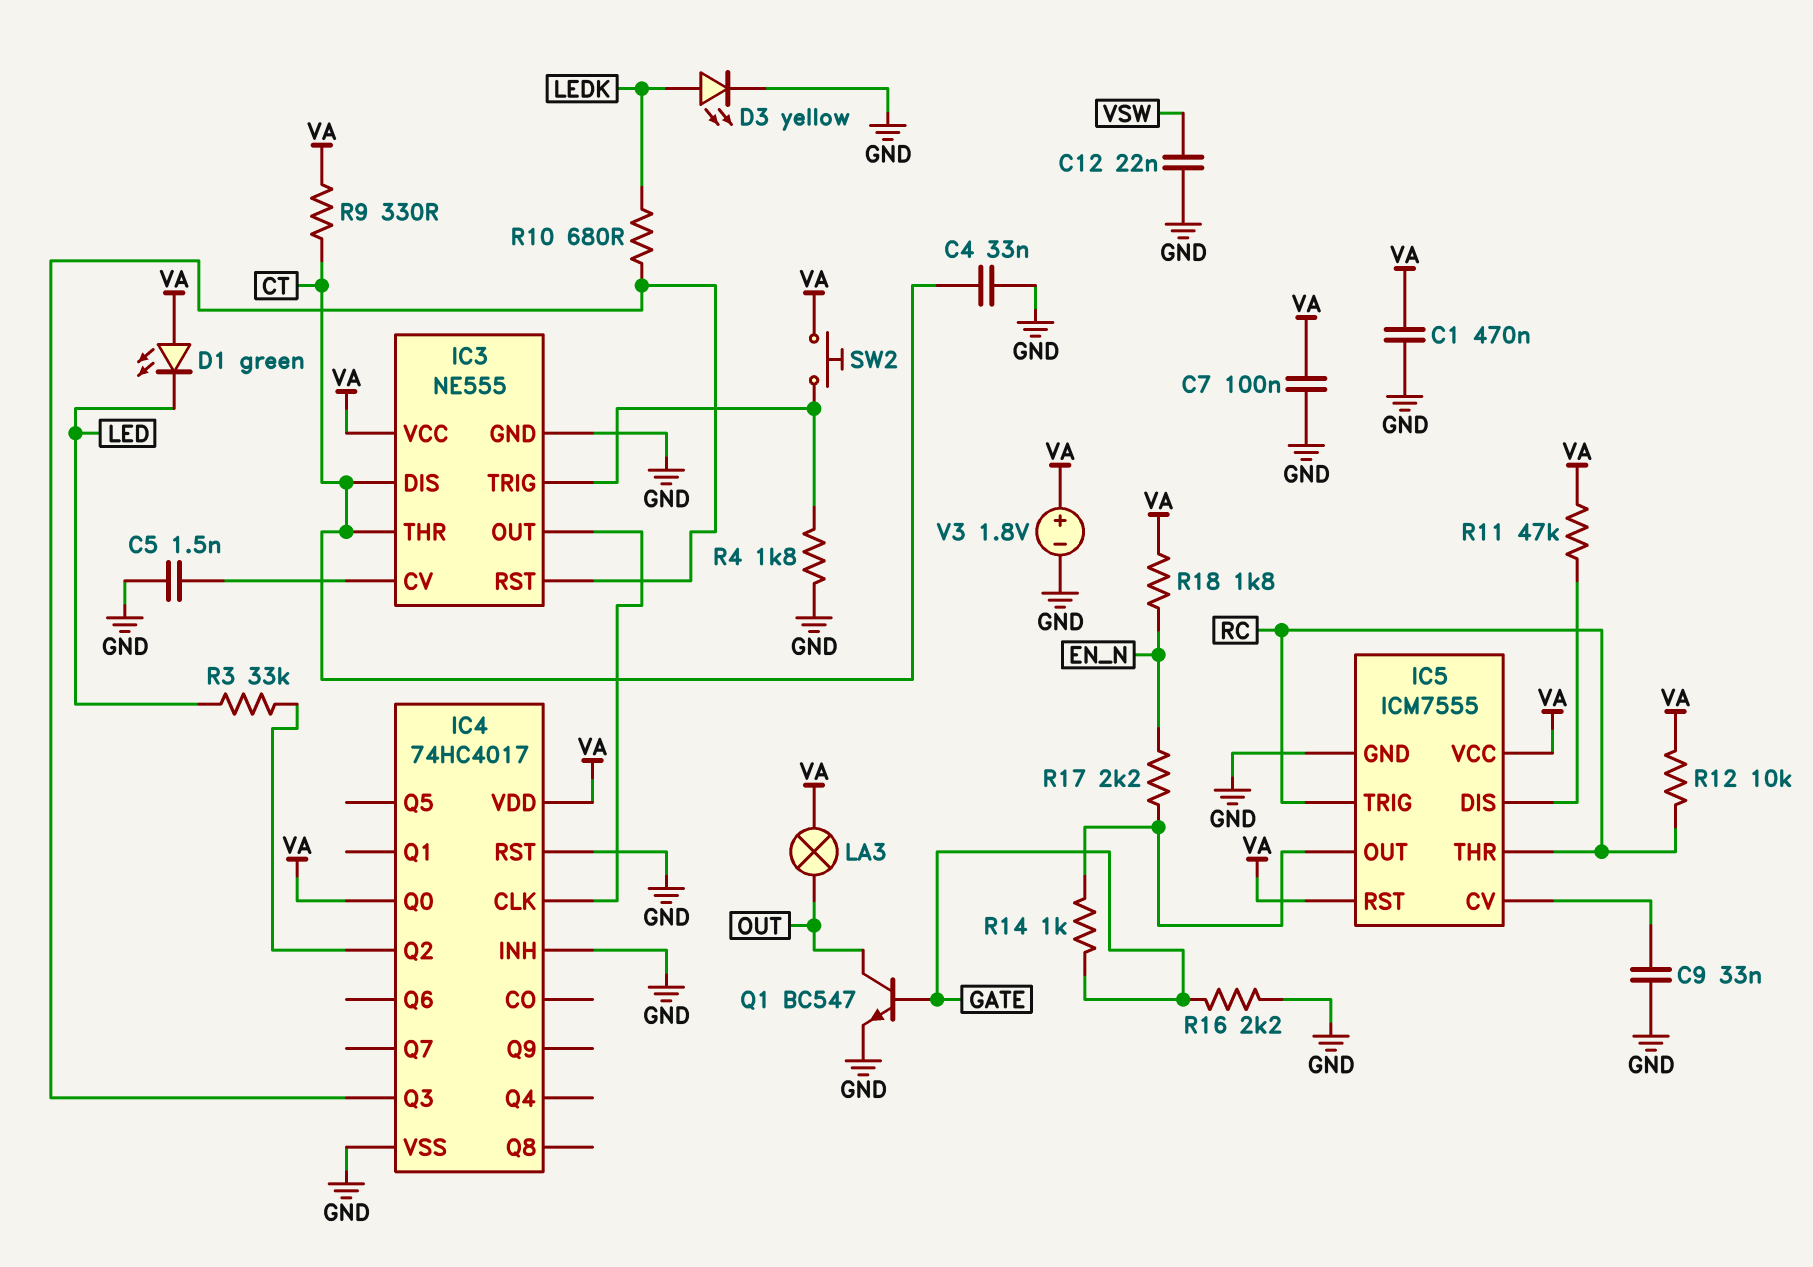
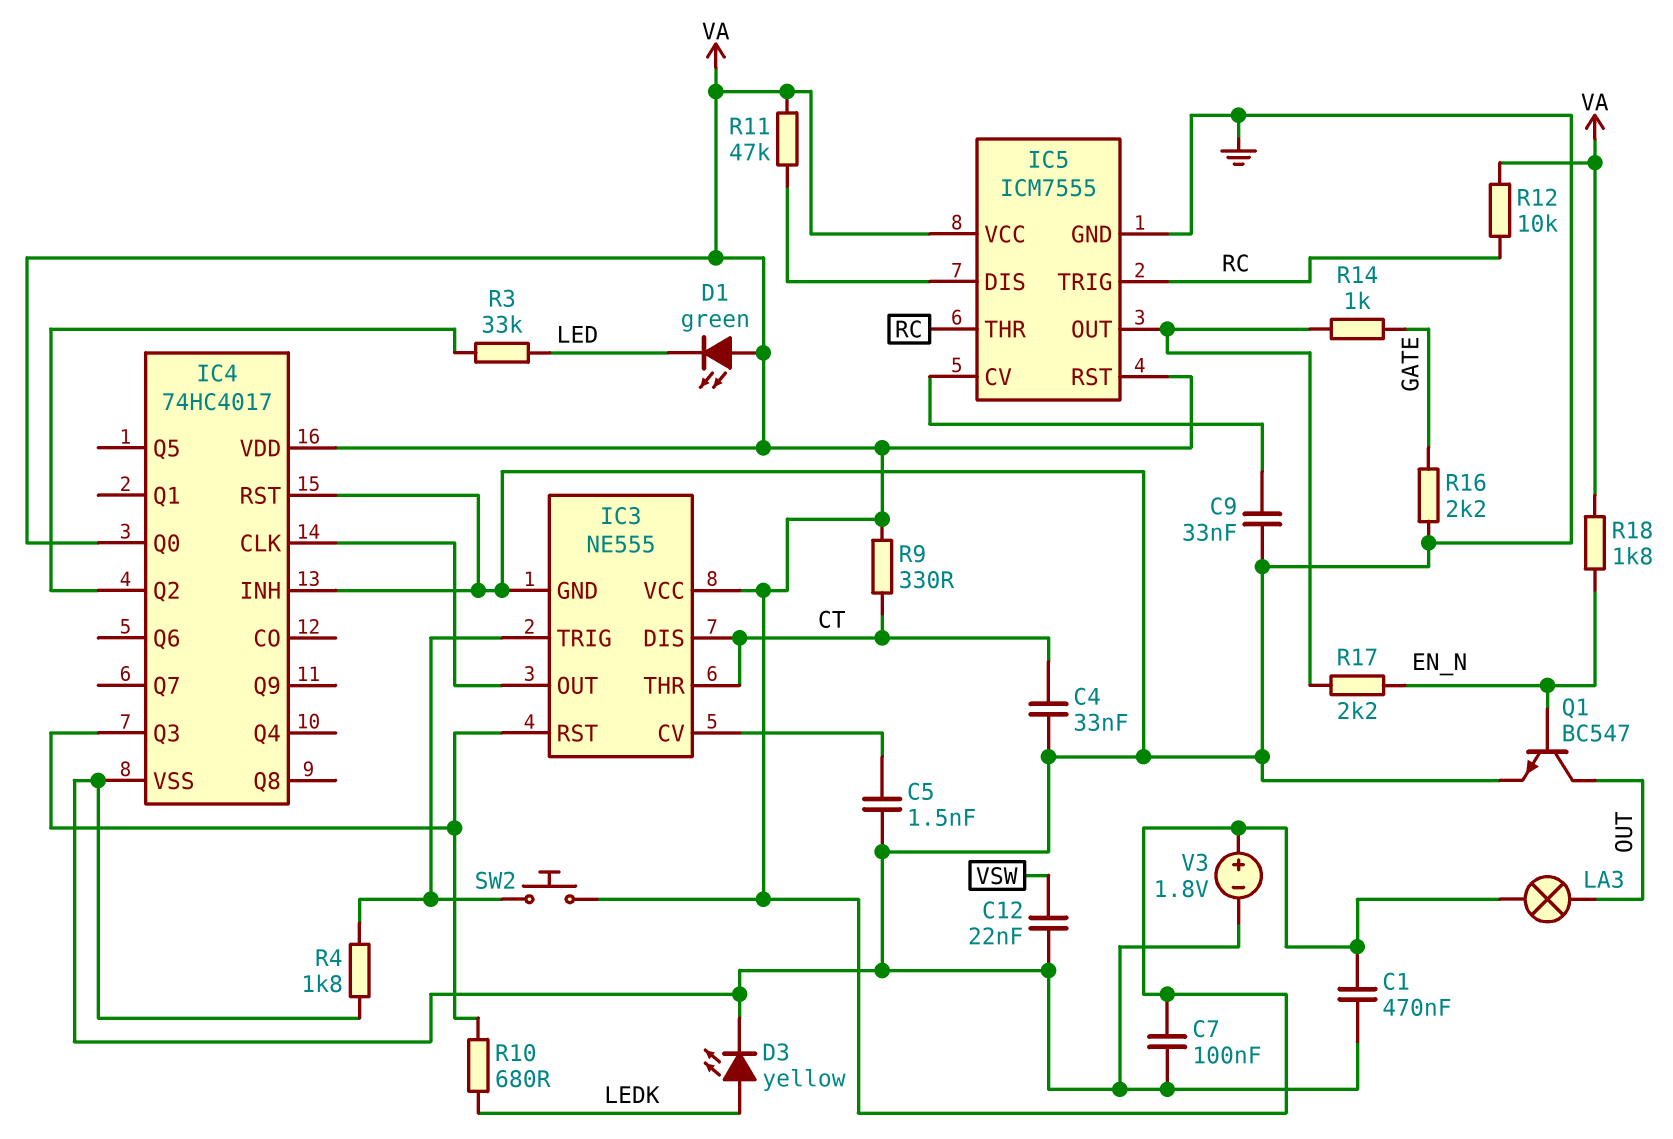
Q1: NPN BC547 (B GATE, C OUT, E GND) -> NPN BC547 (B EN_N, C OUT, E GND)

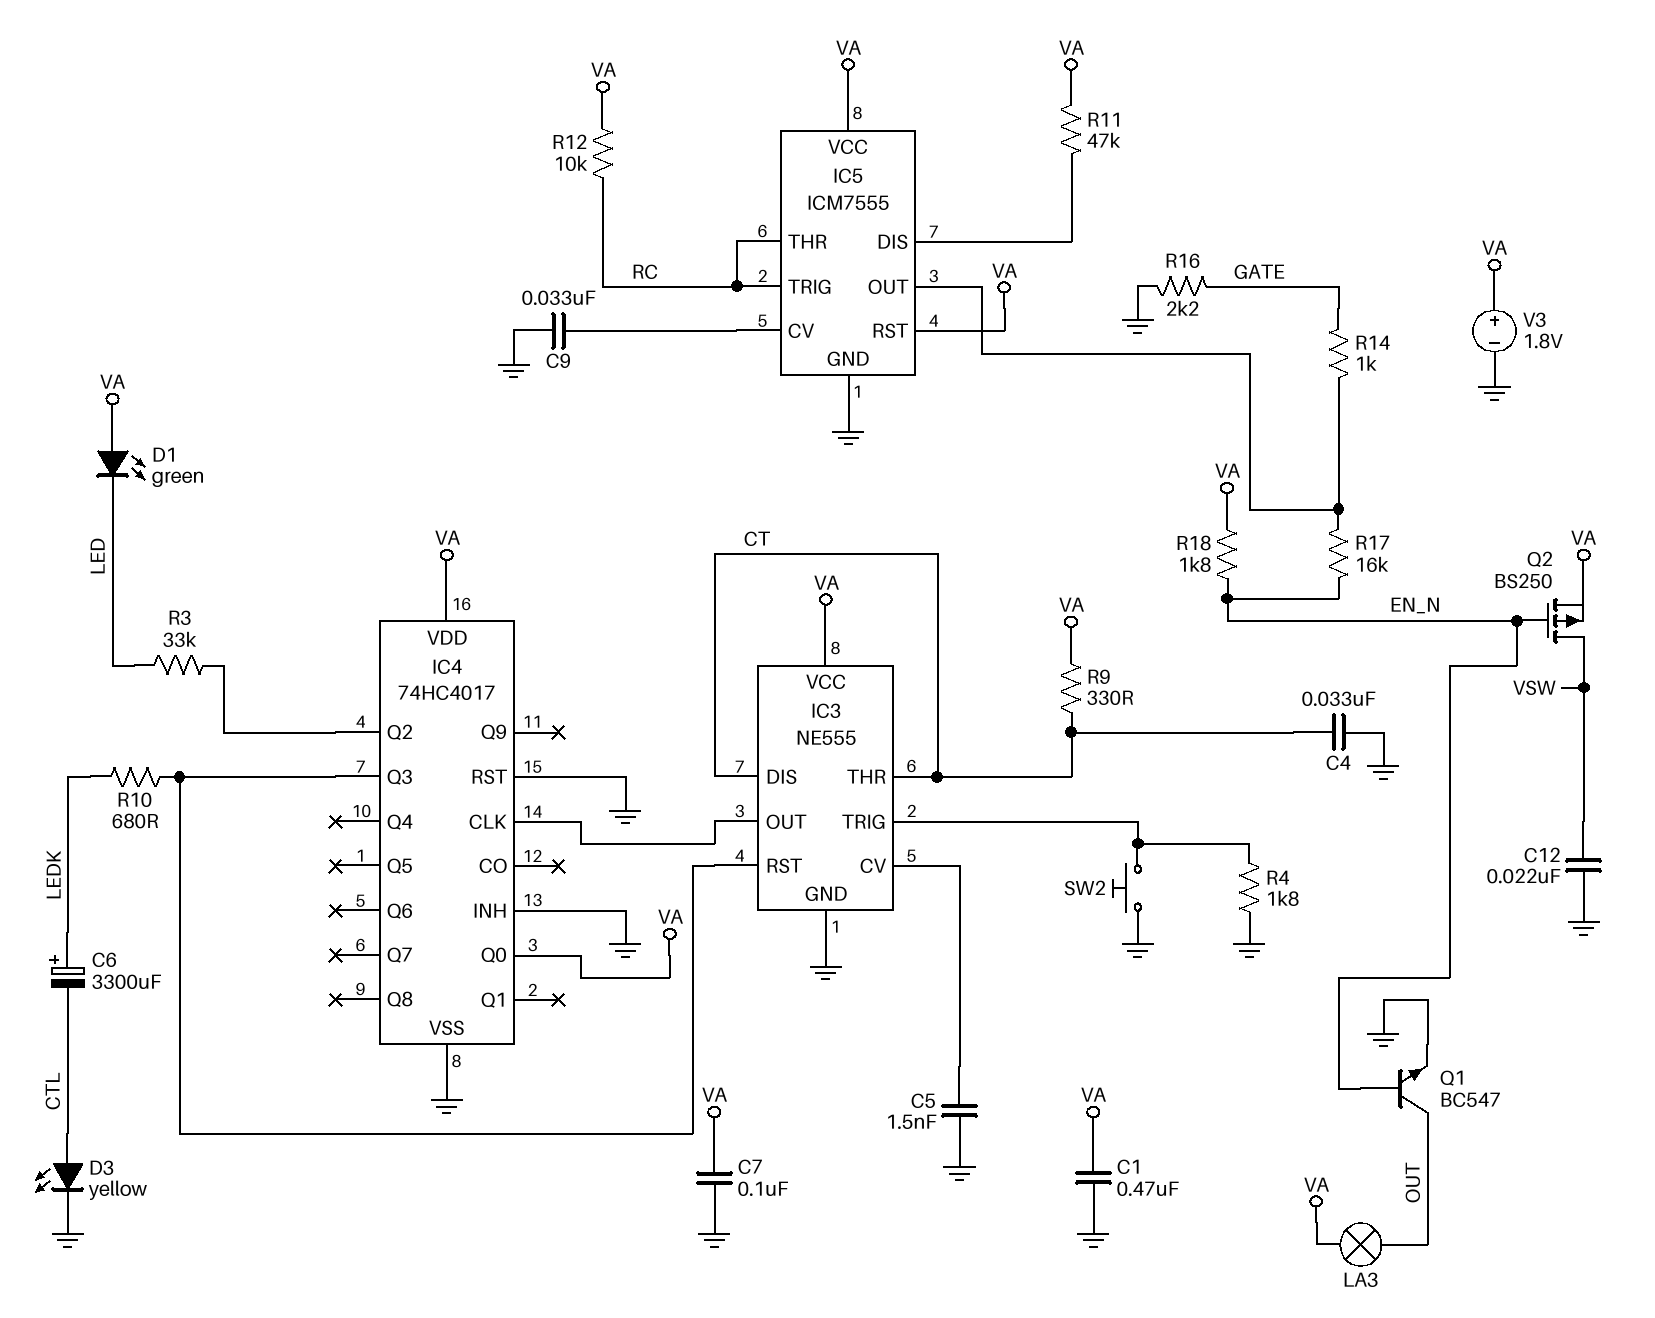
C6: none -> 3300uF (plus LEDK, minus CTL)
D3: LED yellow (A LEDK, K GND) -> LED yellow (A CTL, K GND)
Q2: none -> PMOS BS250 (G EN_N, D VSW, S VA)
R17: 2.2k (EN_N, IC5/OUT) -> 16k (EN_N, IC5/OUT)
SW2: button (IC3/TRIG, VA) -> button (GND, IC3/TRIG)

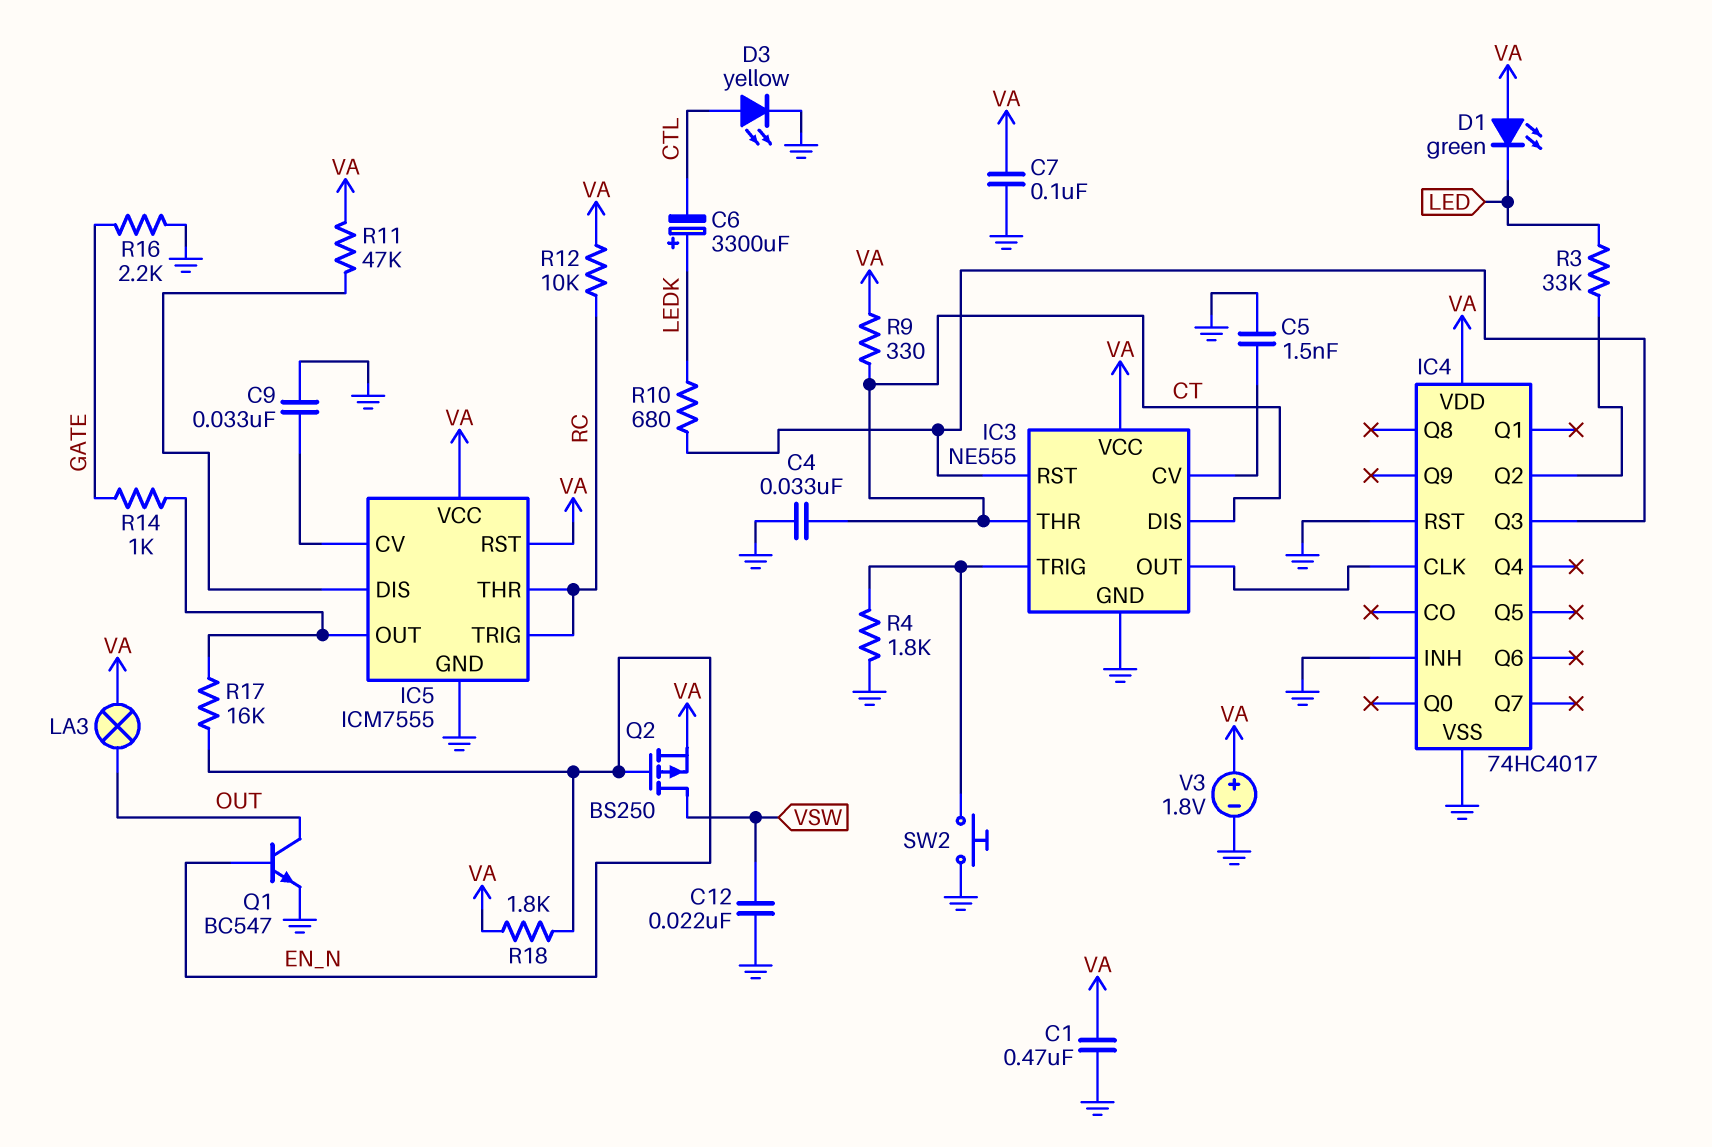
IC4 pin Q0: VA -> none

